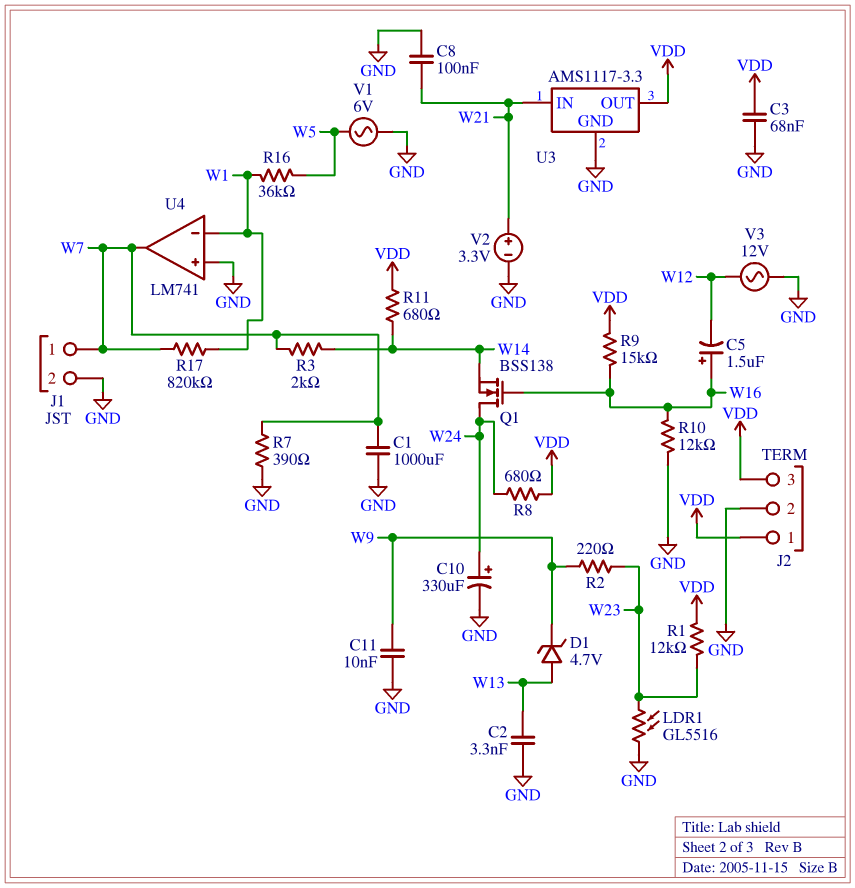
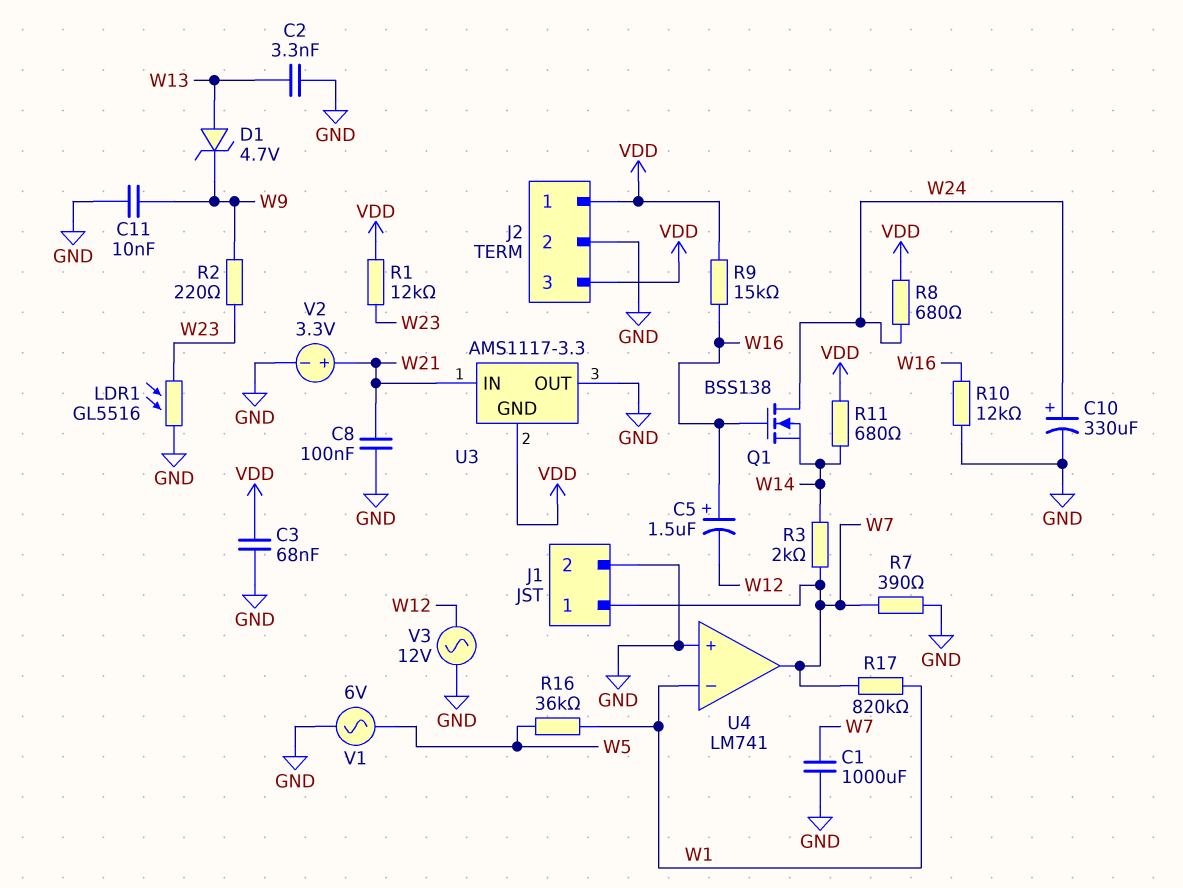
U3 pin GND: GND -> VDD
U3 pin OUT: VDD -> GND

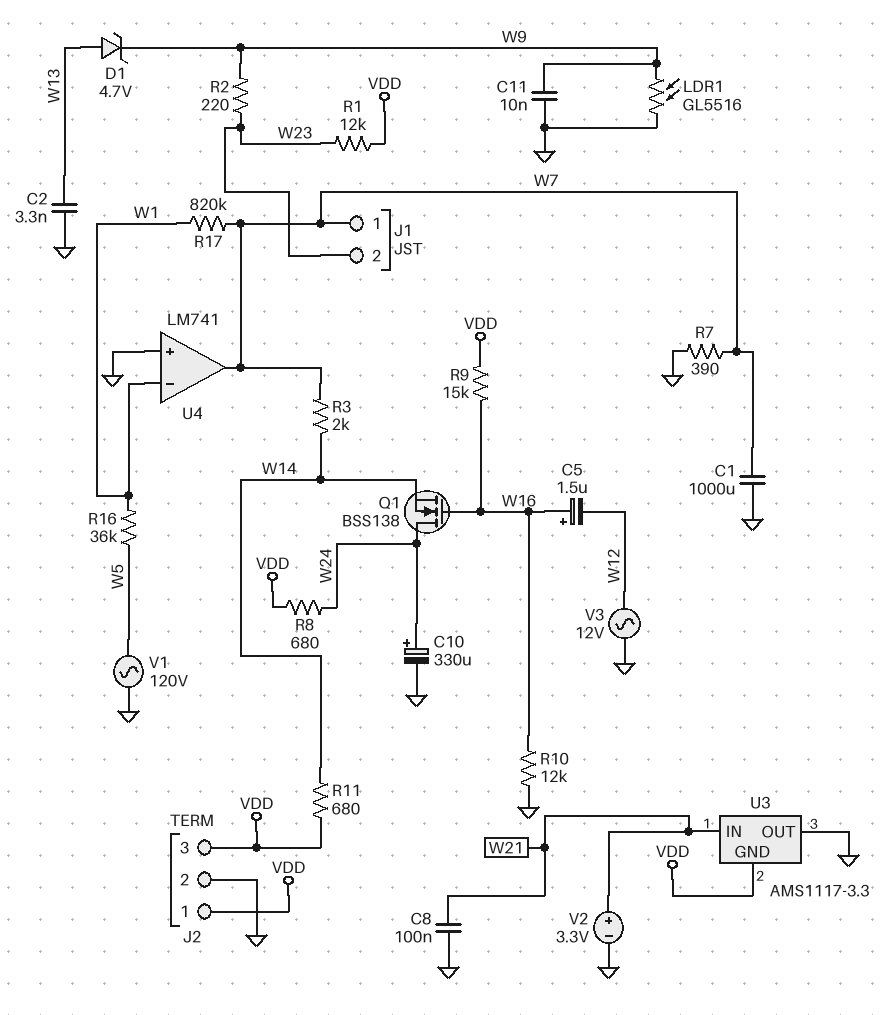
C3: 68nF (GND, VDD) -> none
J1 pin 2: GND -> W23
LDR1: GL5516 (GND, W23) -> GL5516 (GND, W9)
V1: AC 6V (GND, W5) -> AC 120V (GND, W5)

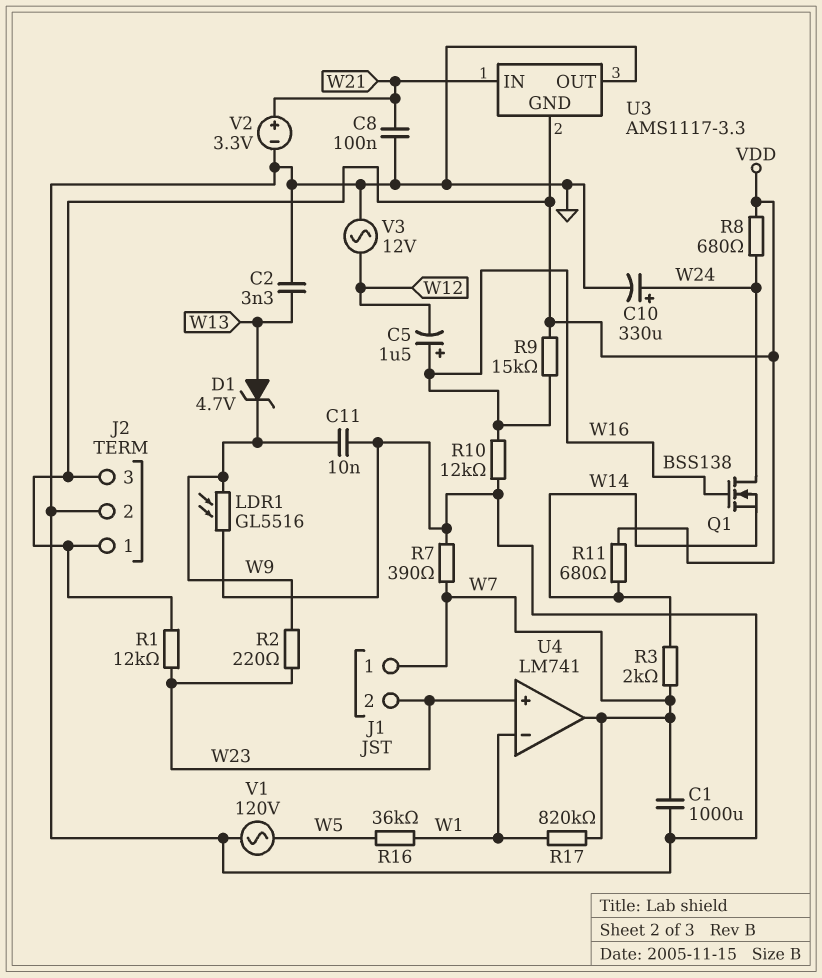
U4 pin in+: GND -> W23

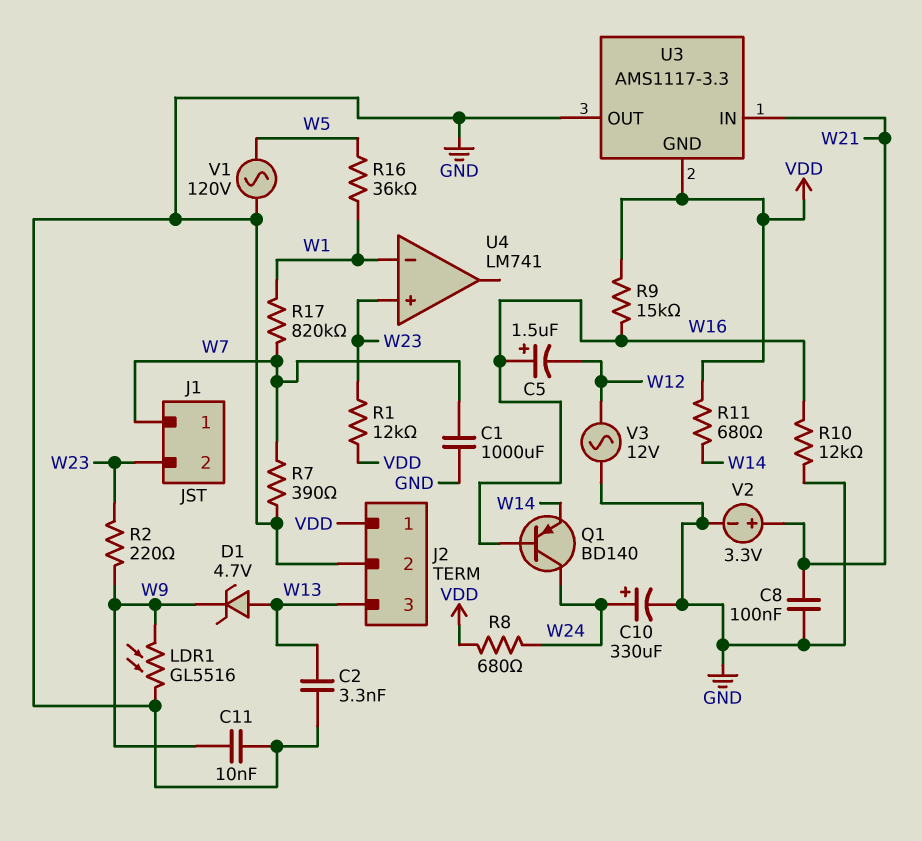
J2 pin 3: VDD -> W13
Q1: NMOS BSS138 (G W16, D W24, S W14) -> PNP BD140 (B W16, C W24, E W14)
R3: 2k (W7, W14) -> none
U4 pin out: W7 -> none

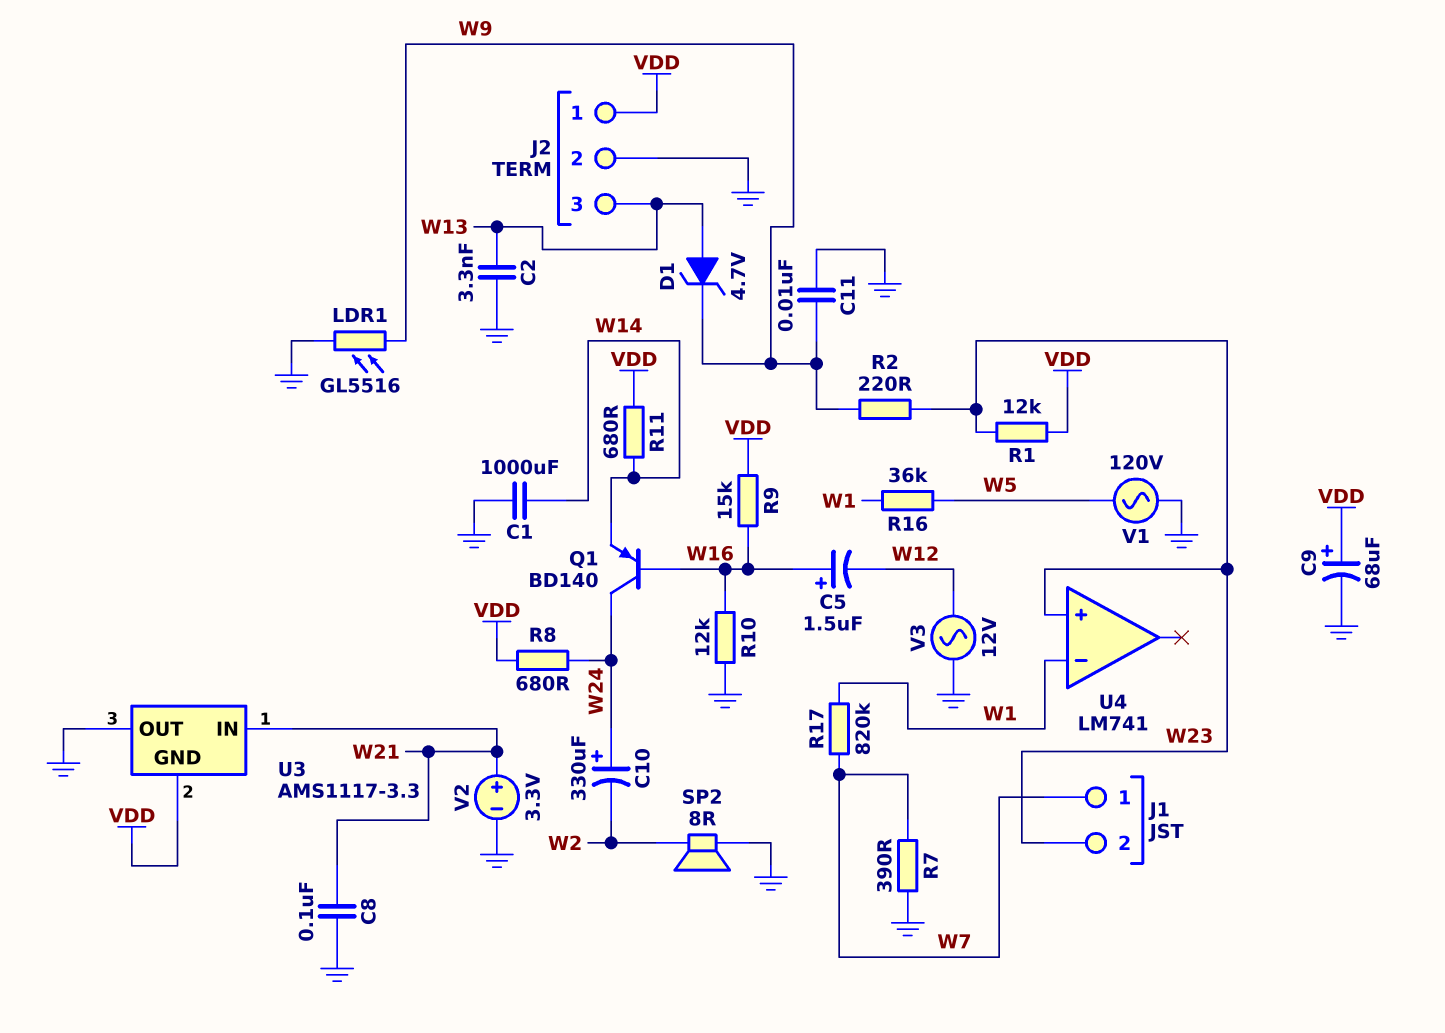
C1: 1000uF (GND, W7) -> 1000uF (GND, W14)
C9: none -> 68uF (plus VDD, minus GND)
C10: 330uF (plus W24, minus GND) -> 330uF (plus W24, minus W2)
SP2: none -> speaker 8R (GND, W2)

